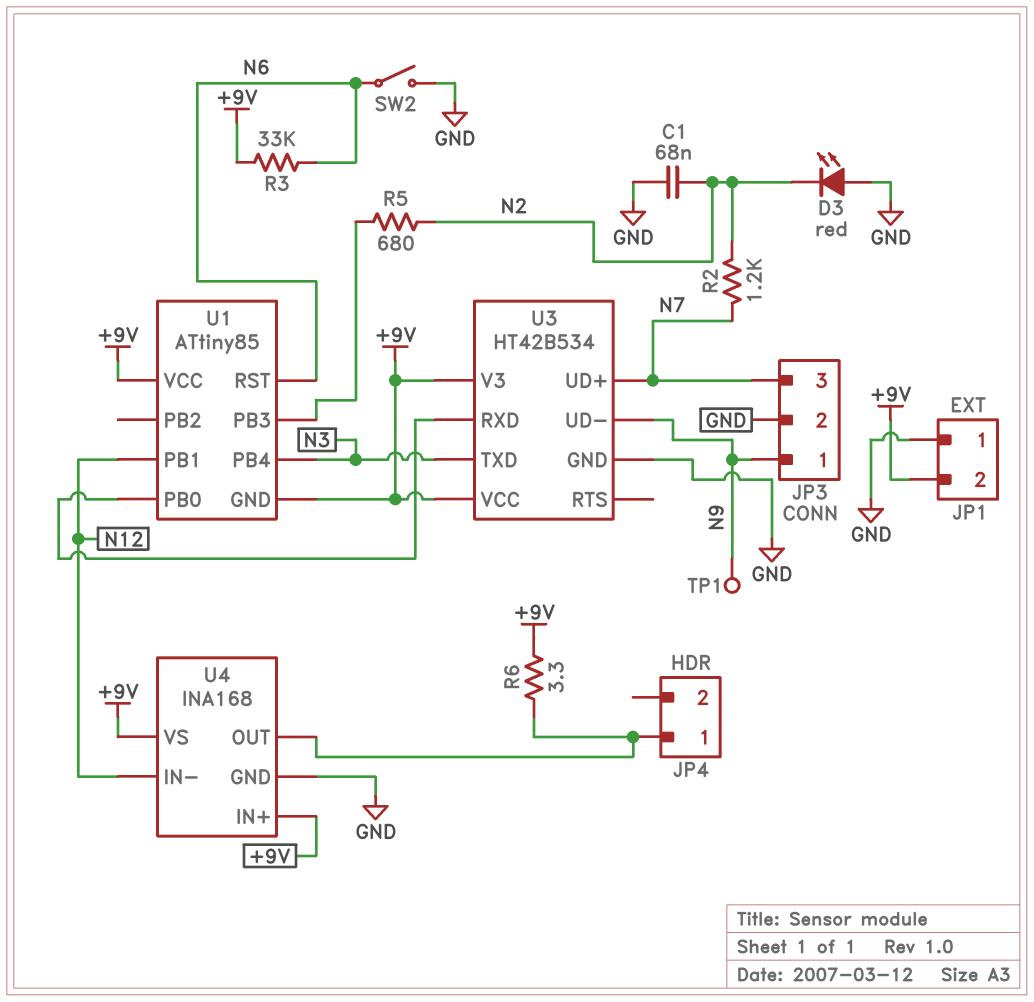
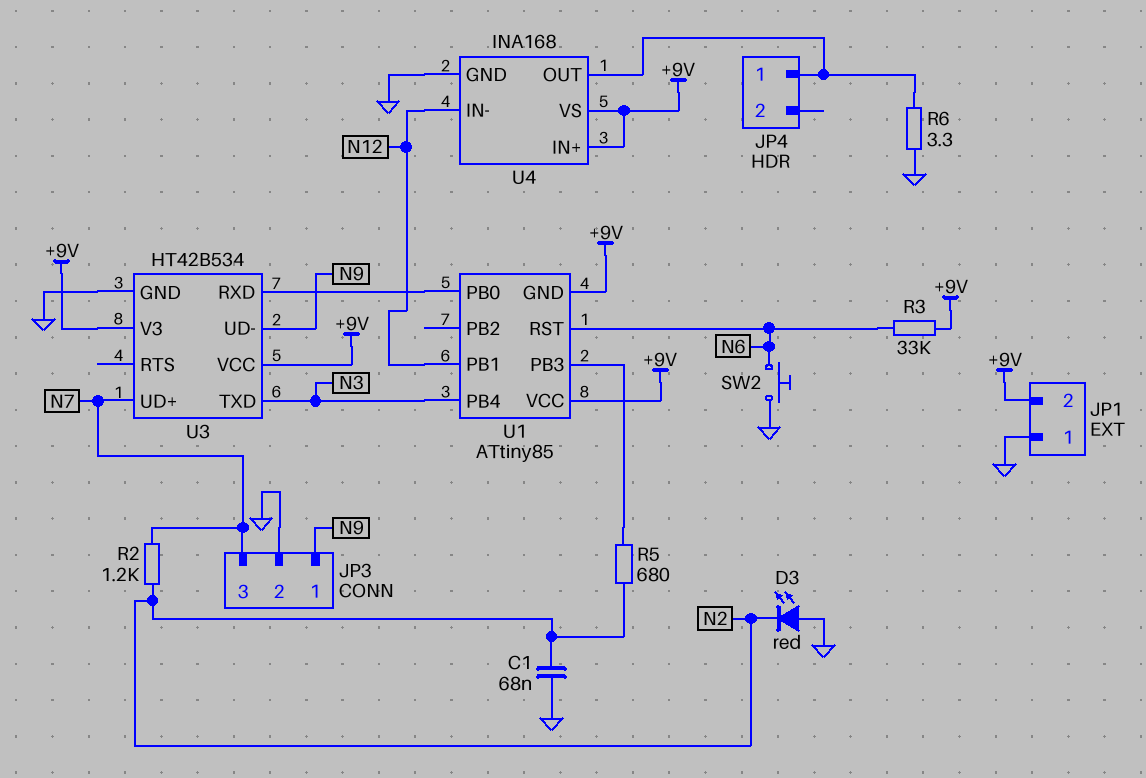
R6: 3.3 (+9V, JP4/1) -> 3.3 (GND, JP4/1)
SW2: switch (GND, N6) -> button (GND, N6)
TP1: test point (N9) -> none

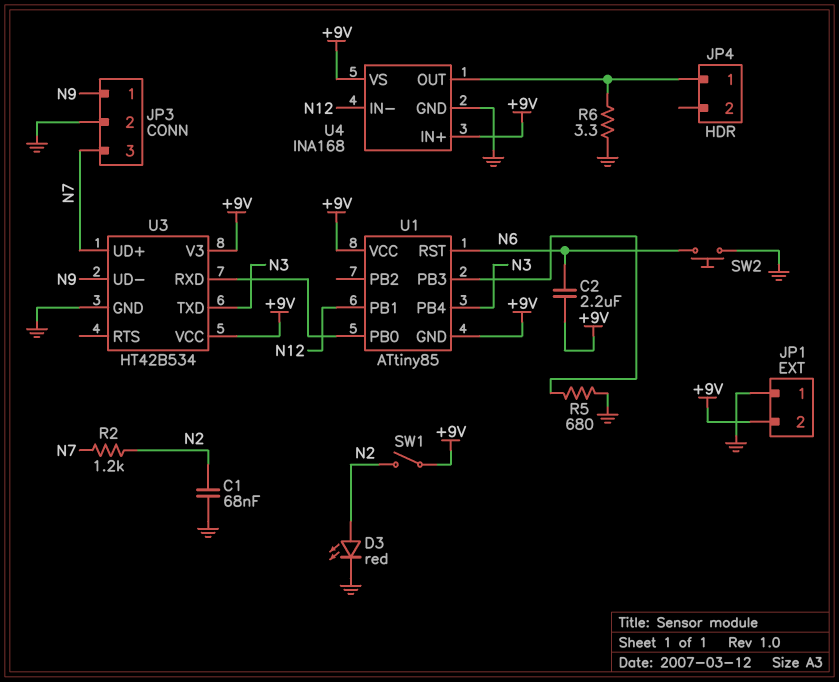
C2: none -> 2.2uF (+9V, N6)
D3: LED red (A GND, K N2) -> LED red (A N2, K GND)
R3: 33k (+9V, N6) -> none
R5: 680 (N2, U1/PB3) -> 680 (GND, U1/PB3)
SW1: none -> switch (+9V, N2)

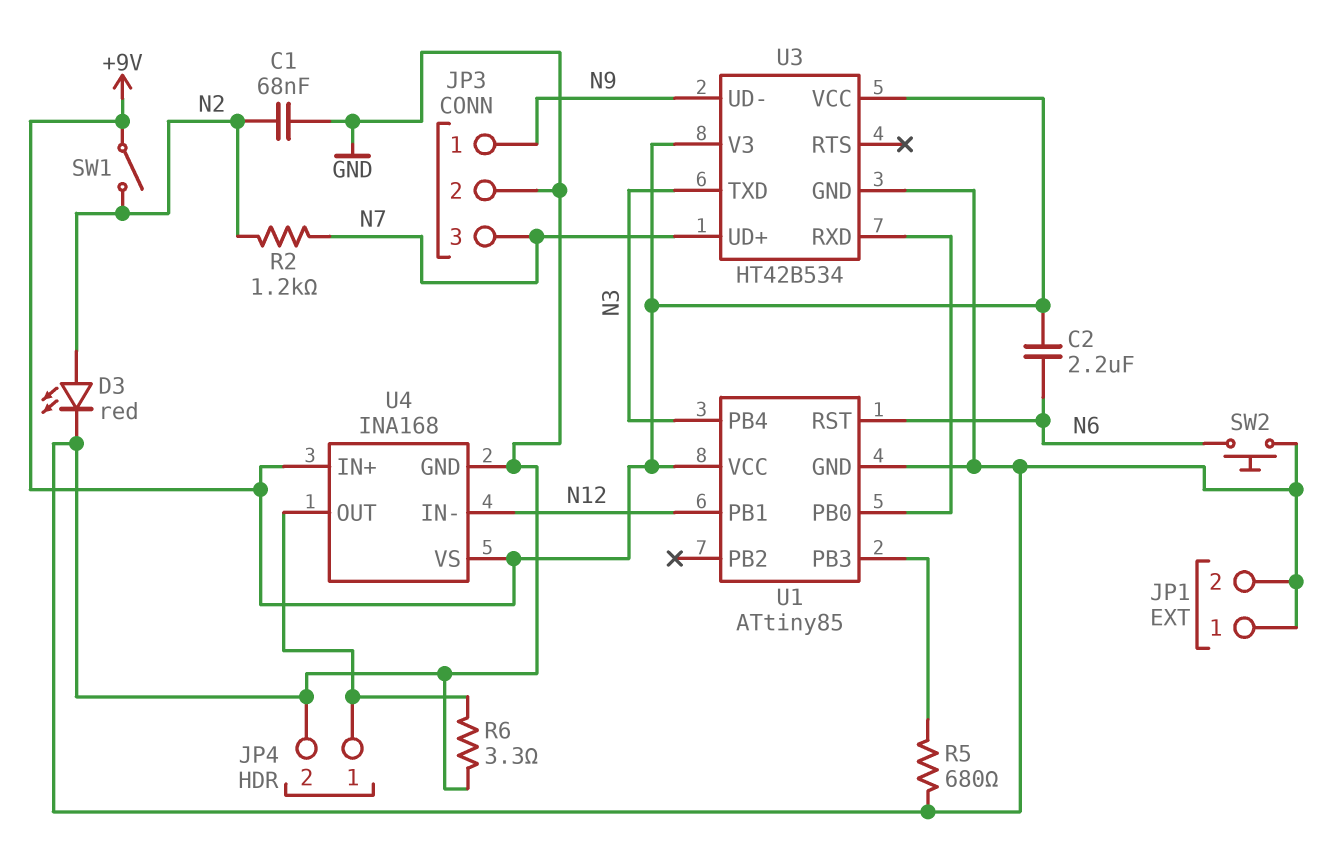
JP1 pin 2: +9V -> GND
JP4 pin 2: none -> GND
U1 pin GND: +9V -> GND

